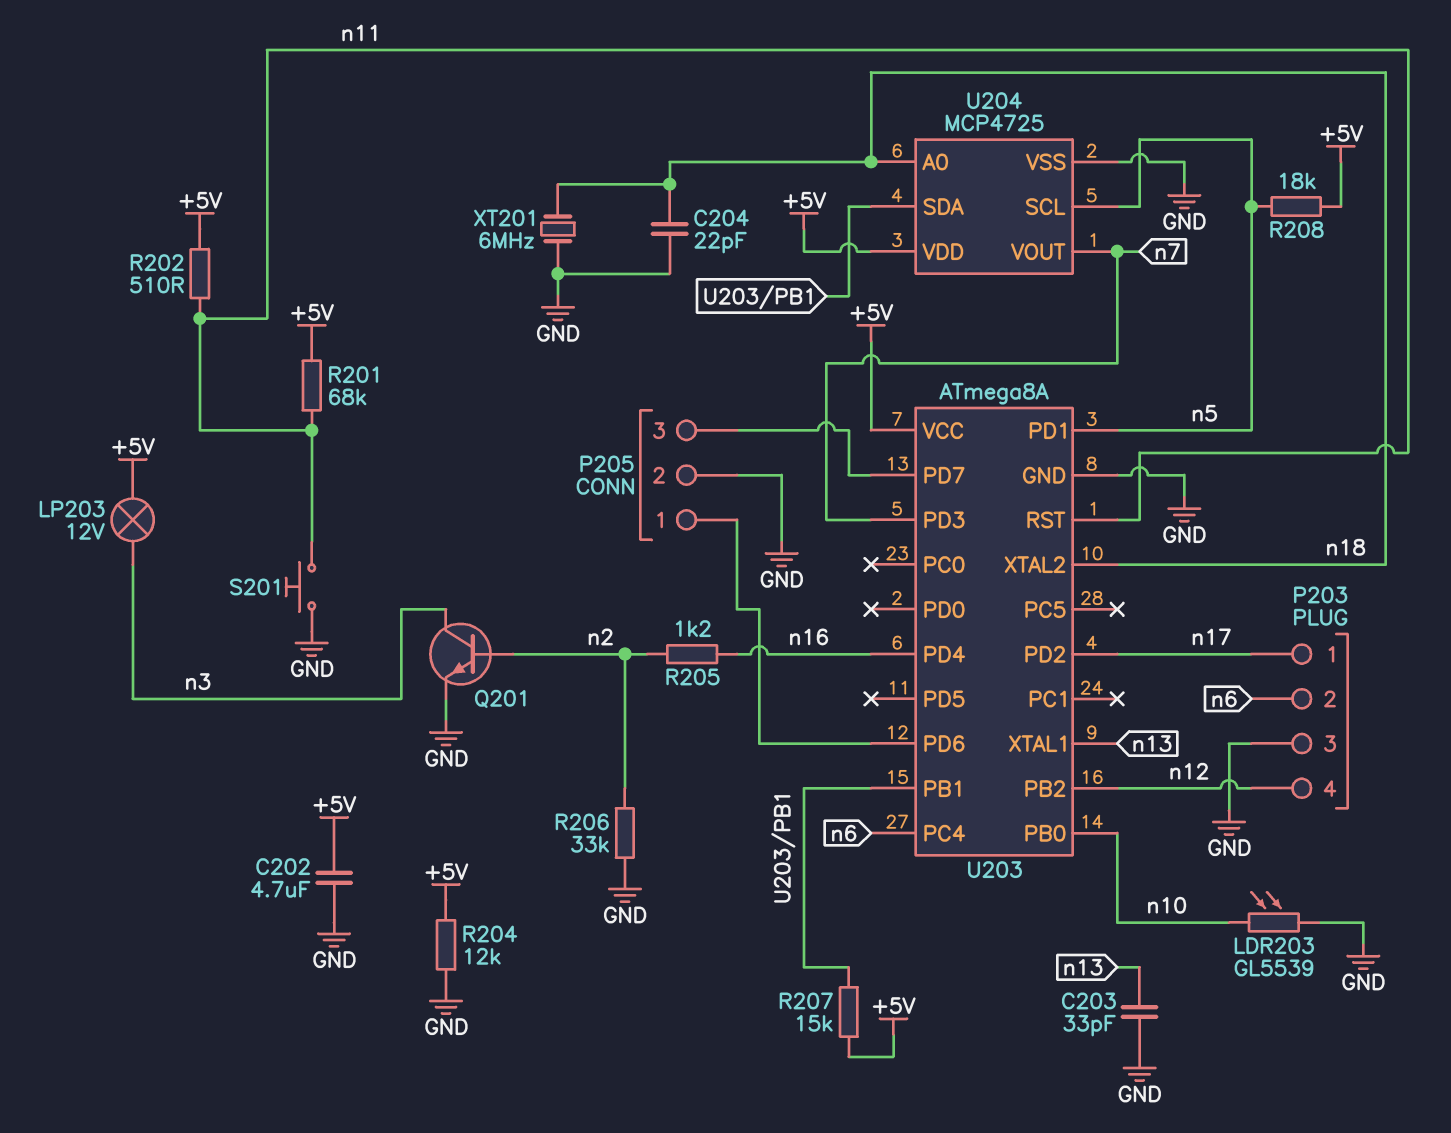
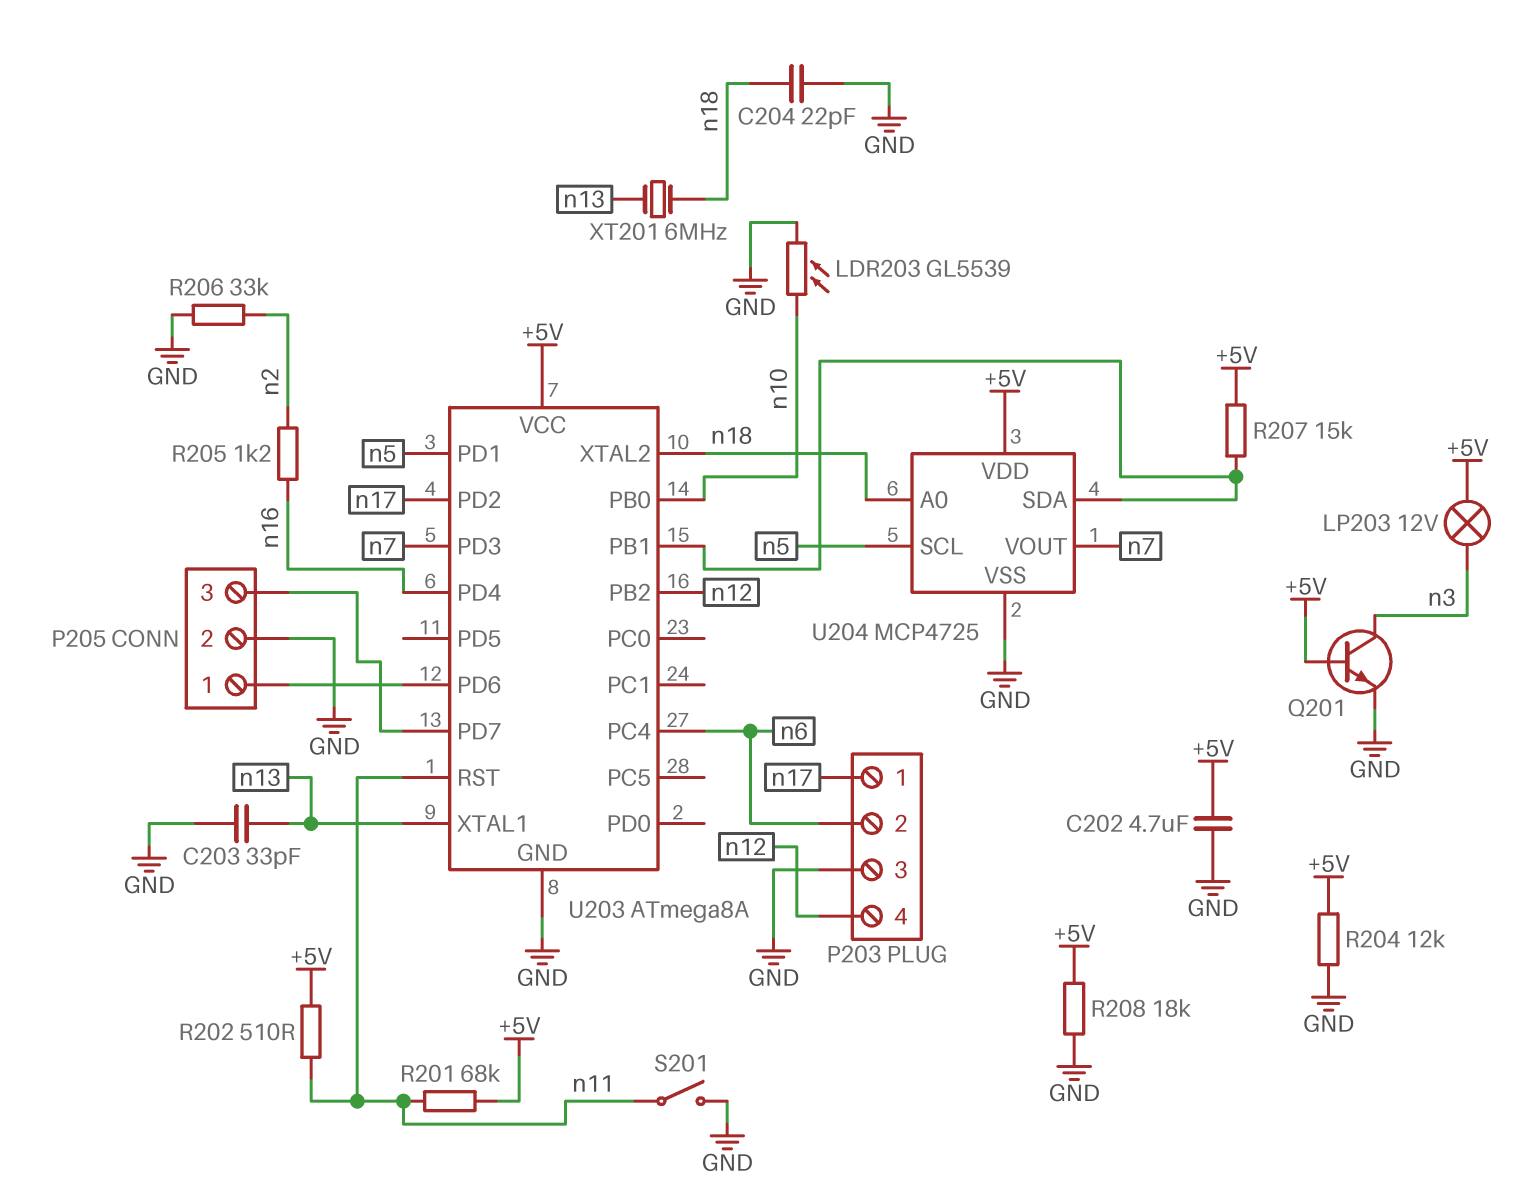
Q201: NPN (B n2, C n3, E GND) -> NPN (B +5V, C n3, E GND)
R208: 18k (+5V, n5) -> 18k (+5V, GND)
S201: button (GND, n11) -> switch (GND, n11)
XT201: 6MHz (GND, n18) -> 6MHz (n13, n18)

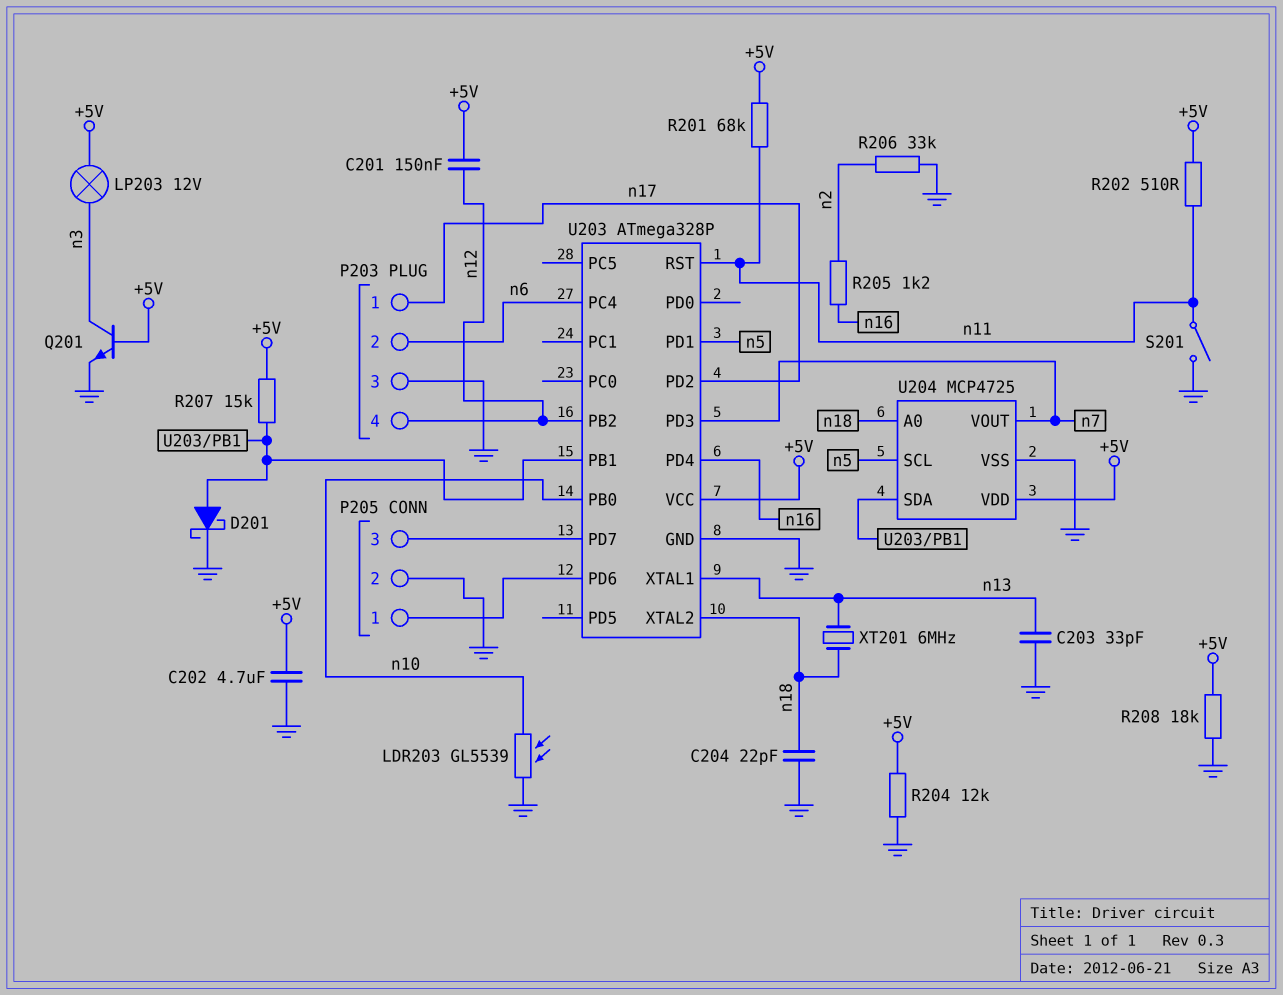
C201: none -> 150nF (+5V, n12)
D201: none -> schottky (A U203/PB1, K GND)
U203: ATmega8A -> ATmega328P

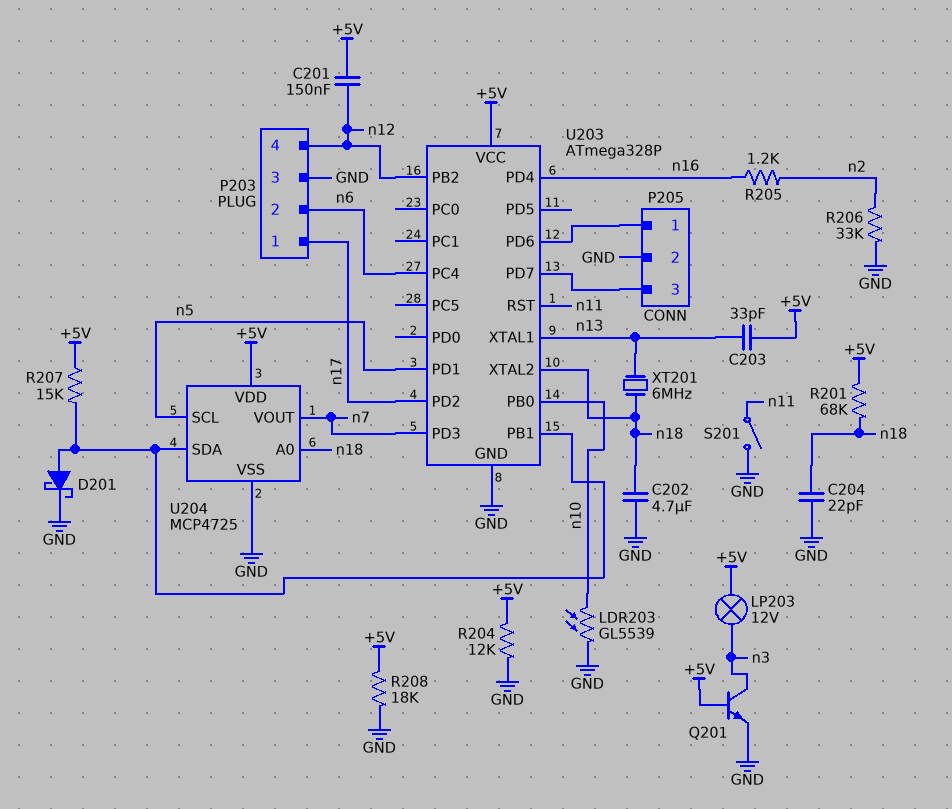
C202: 4.7uF (+5V, GND) -> 4.7uF (GND, n18)
C203: 33pF (GND, n13) -> 33pF (+5V, n13)
R201: 68k (+5V, n11) -> 68k (+5V, n18)
R202: 510 (+5V, n11) -> none

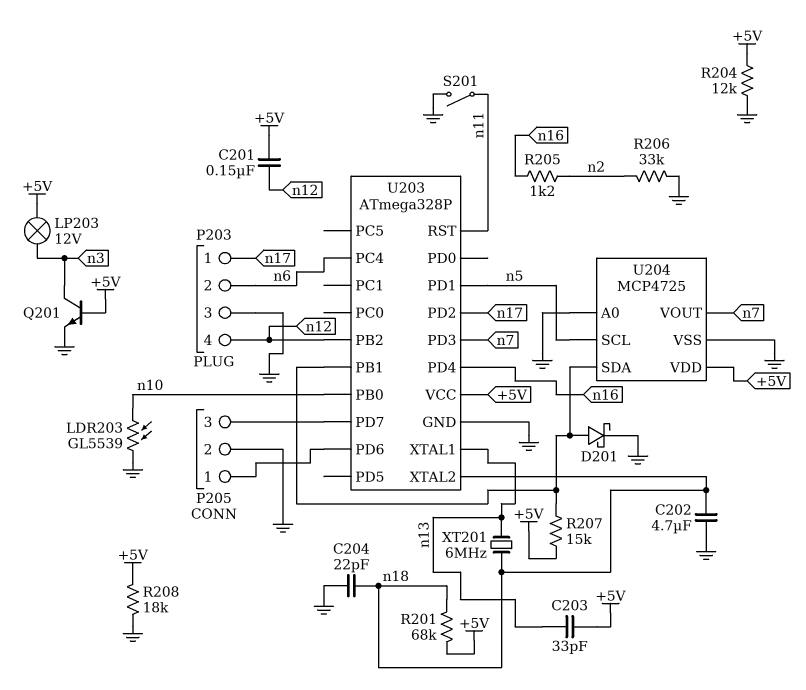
U204 pin A0: n18 -> GND

